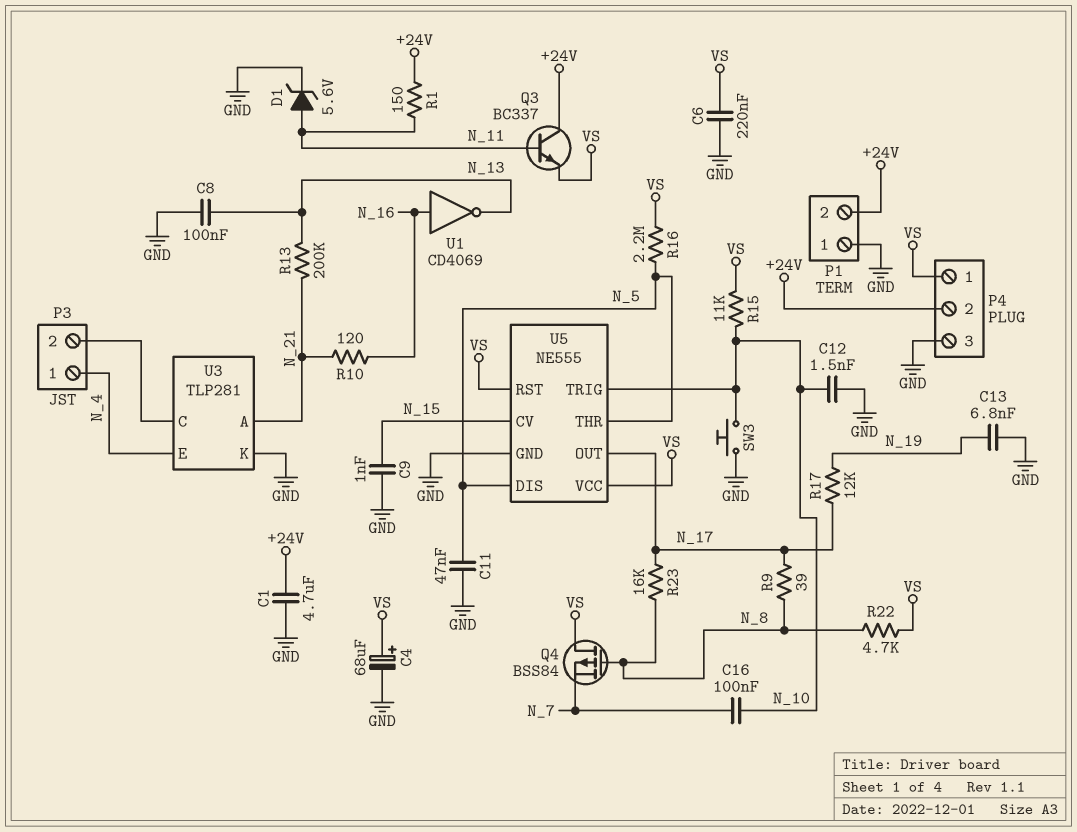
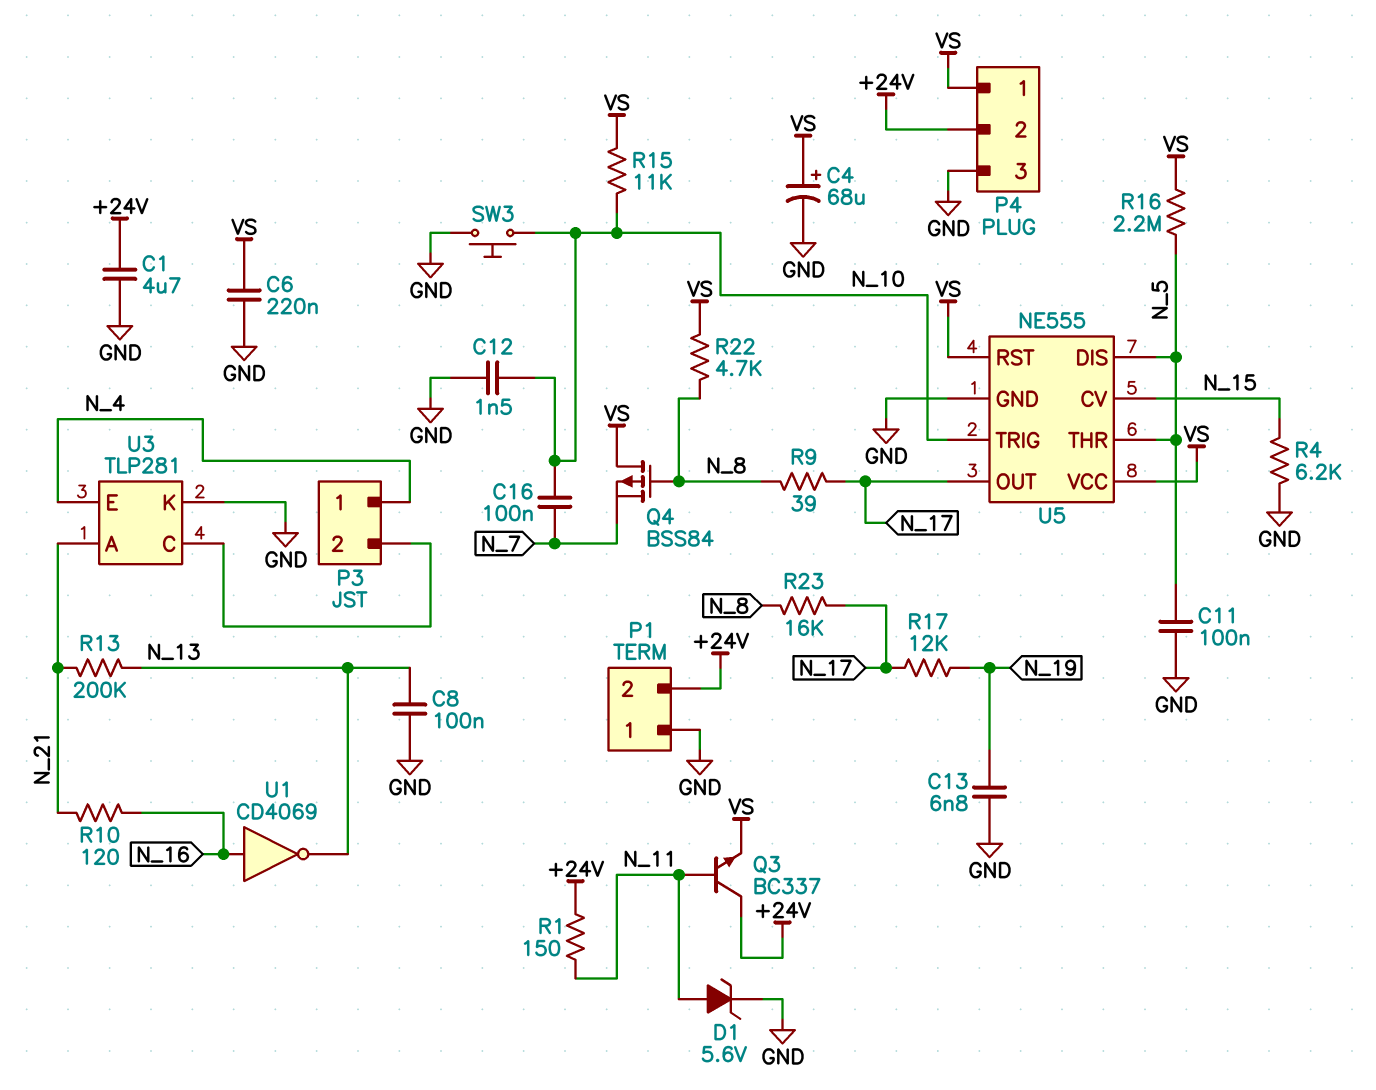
C9: 1nF (GND, N_15) -> none
C11: 47nF (GND, N_5) -> 100nF (GND, N_5)
R4: none -> 6.2k (GND, N_15)

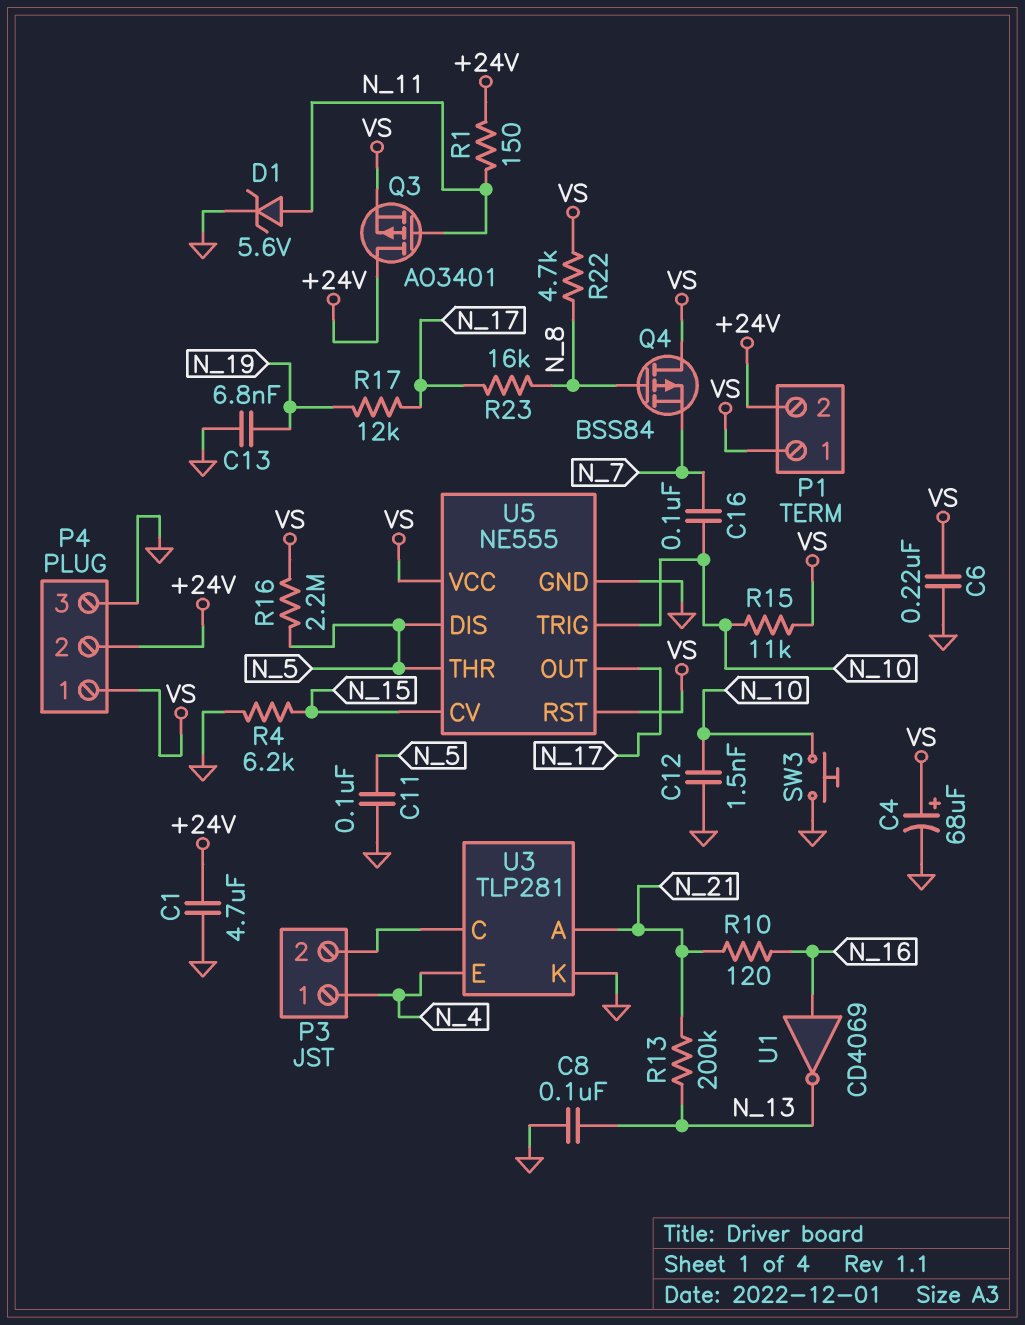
P1 pin 1: GND -> VS
Q3: NPN BC337 (B N_11, C +24V, E VS) -> PMOS AO3401 (G N_11, D +24V, S VS)
R9: 39 (N_8, N_17) -> none

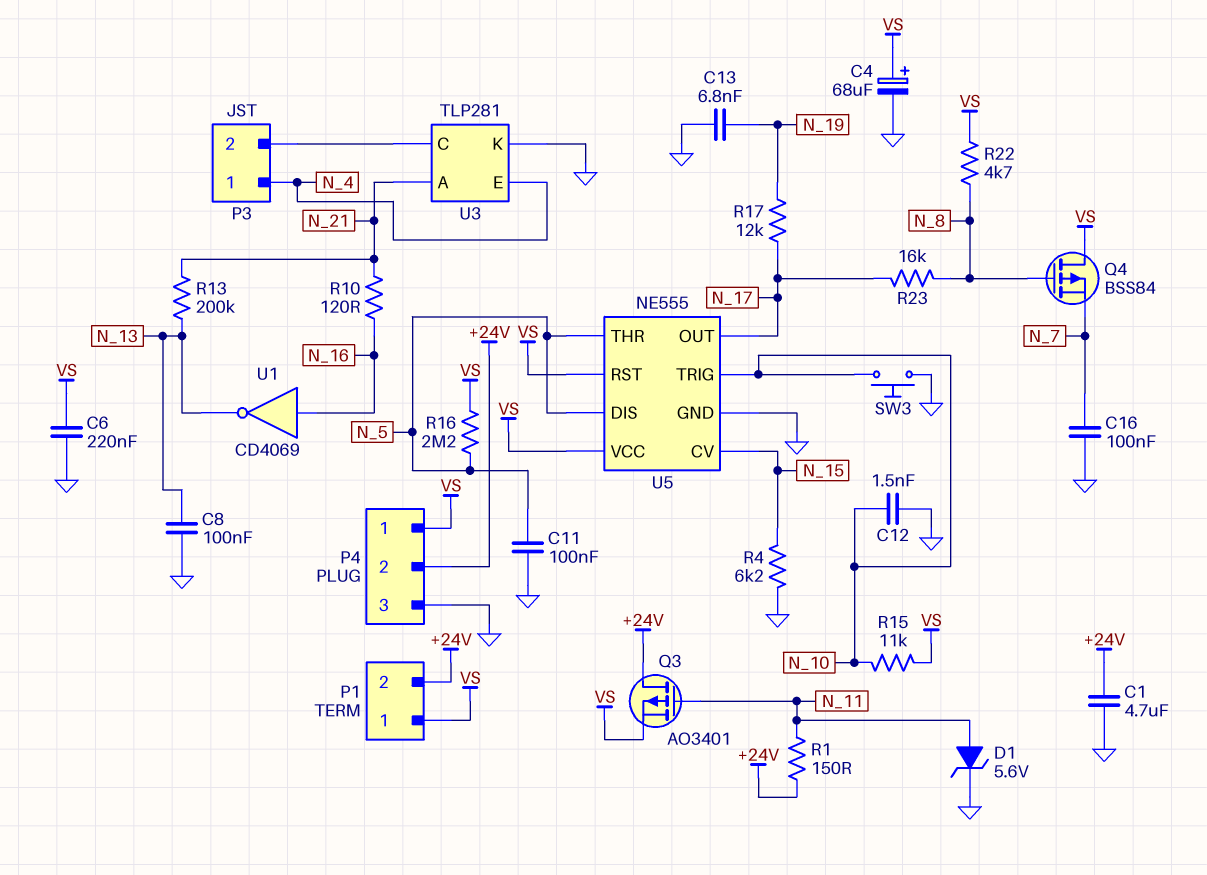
C16: 100nF (N_7, N_10) -> 100nF (GND, N_7)

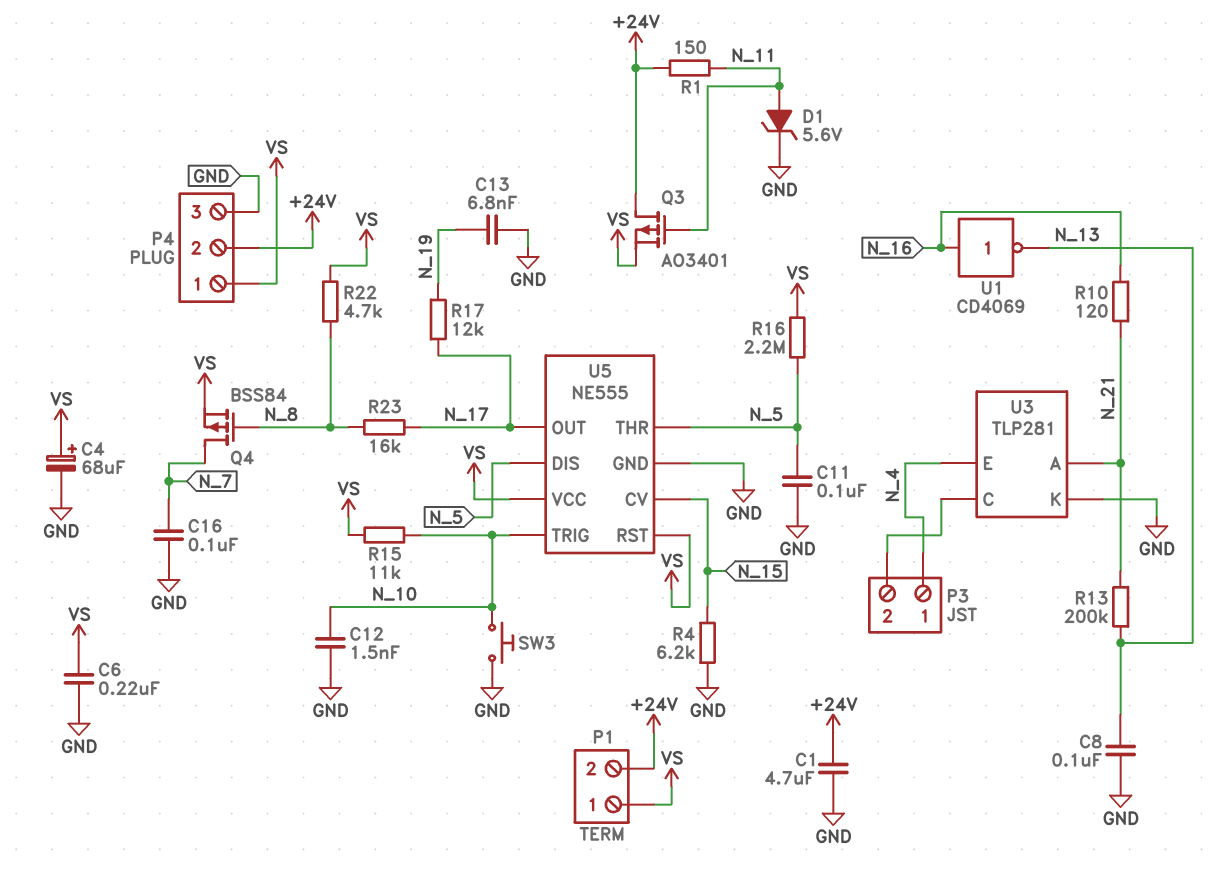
Q4: PMOS BSS84 (G N_8, D VS, S N_7) -> PMOS BSS84 (G N_8, D N_7, S VS)

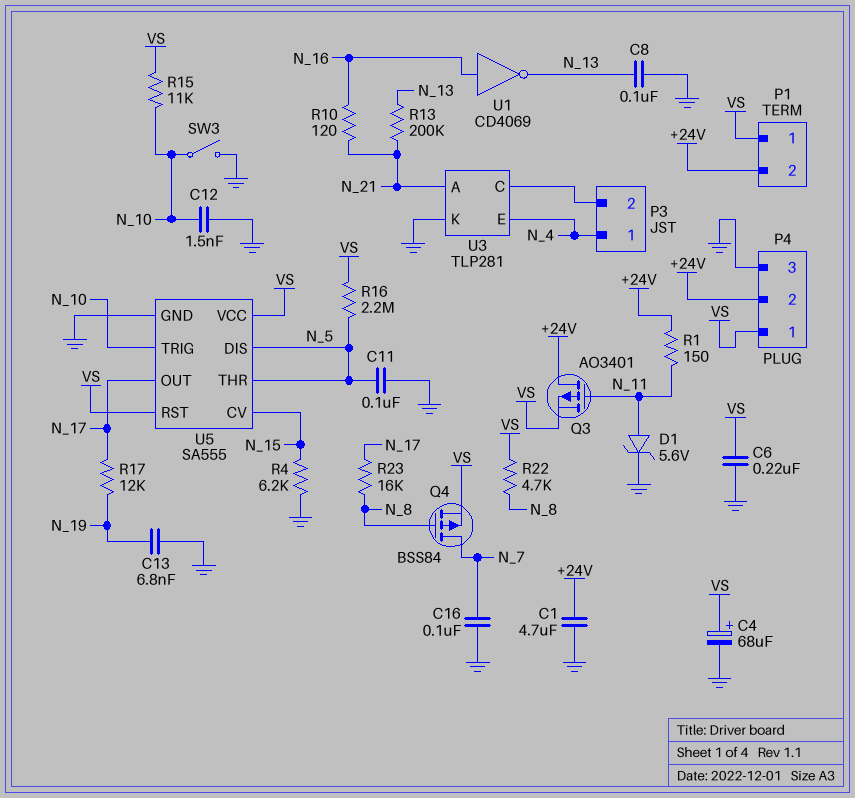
SW3: button (GND, N_10) -> switch (GND, N_10)
U5: NE555 -> SA555

